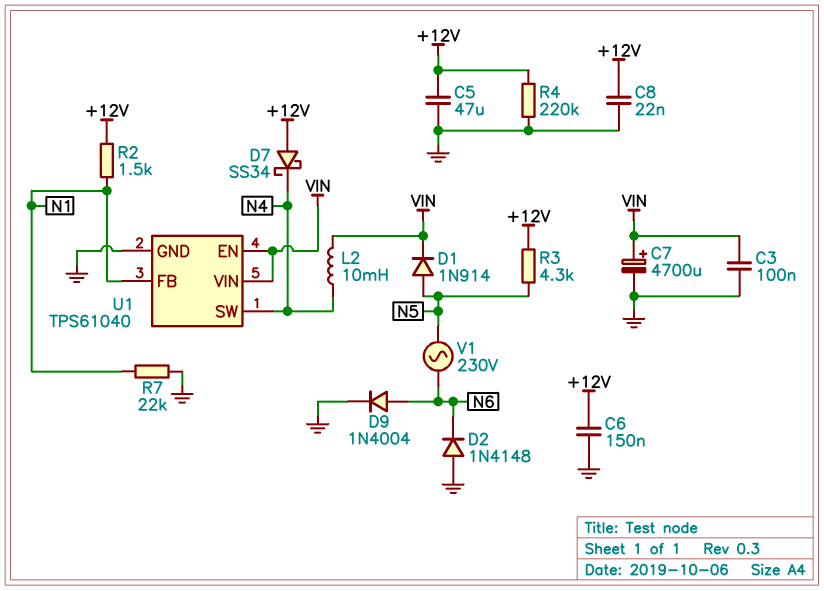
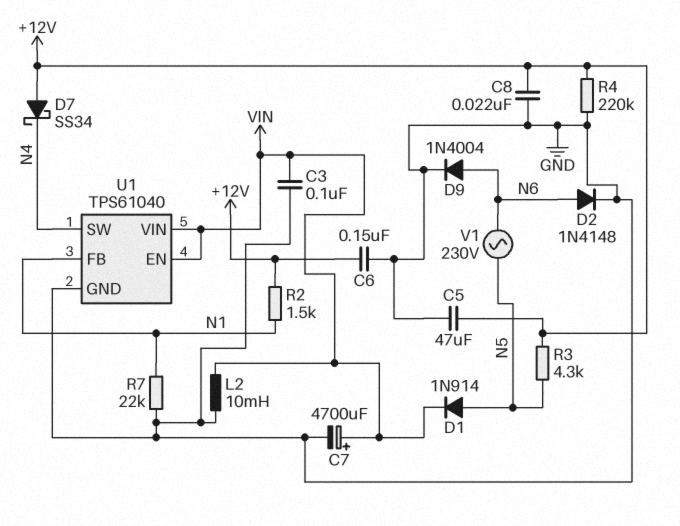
D2: diode 1N4148 (A GND, K N6) -> diode 1N4148 (A N6, K GND)
L2: 10mH (N4, VIN) -> 10mH (GND, VIN)

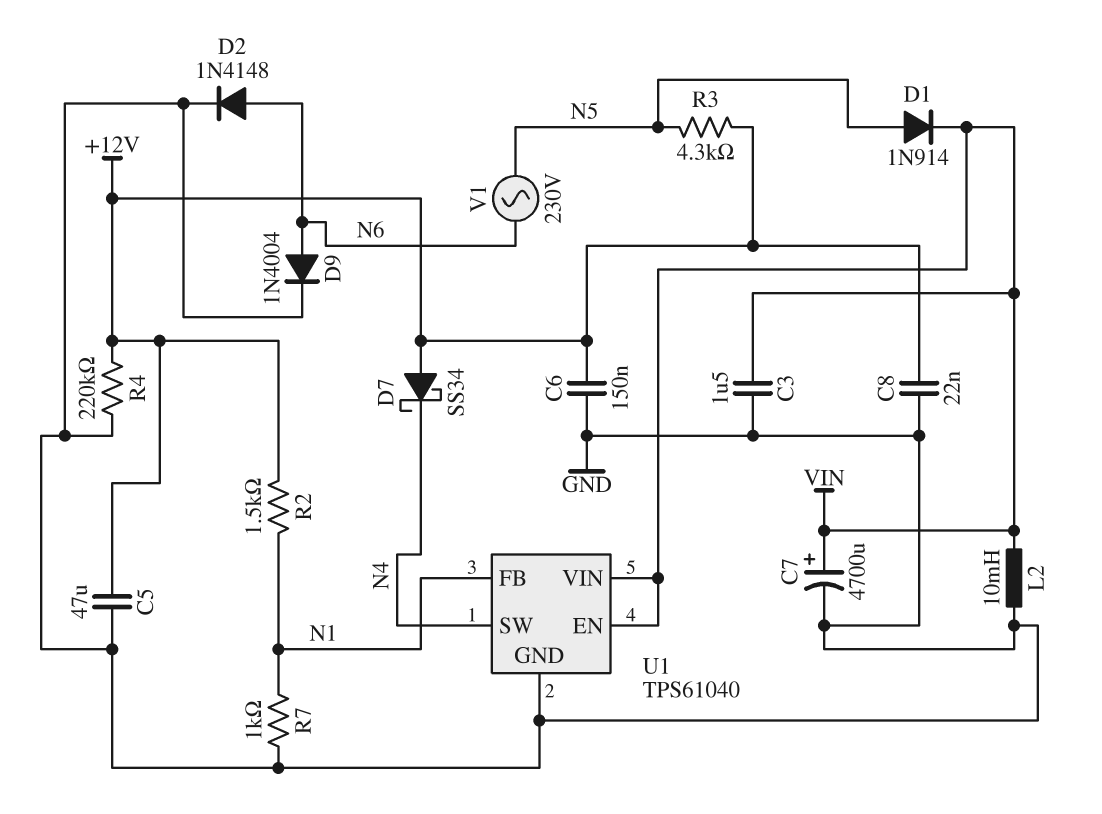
C3: 100nF (GND, VIN) -> 1.5uF (GND, VIN)
R7: 22k (GND, N1) -> 1k (GND, N1)

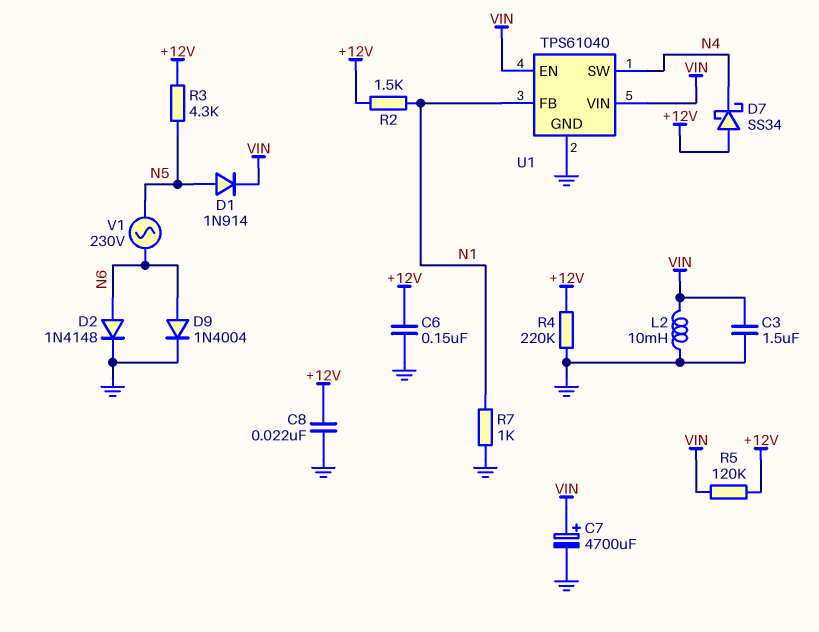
C5: 47uF (+12V, GND) -> none
R5: none -> 120k (+12V, VIN)

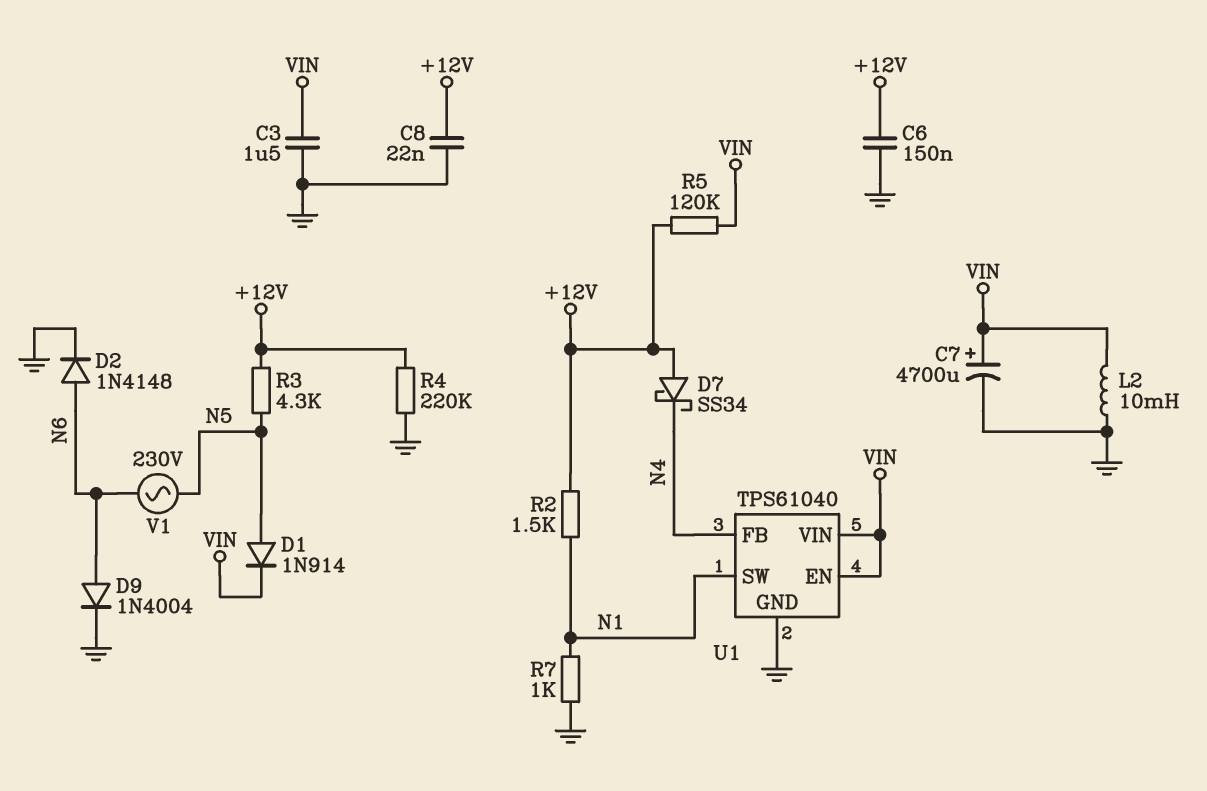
U1 pin FB: N1 -> N4
U1 pin SW: N4 -> N1

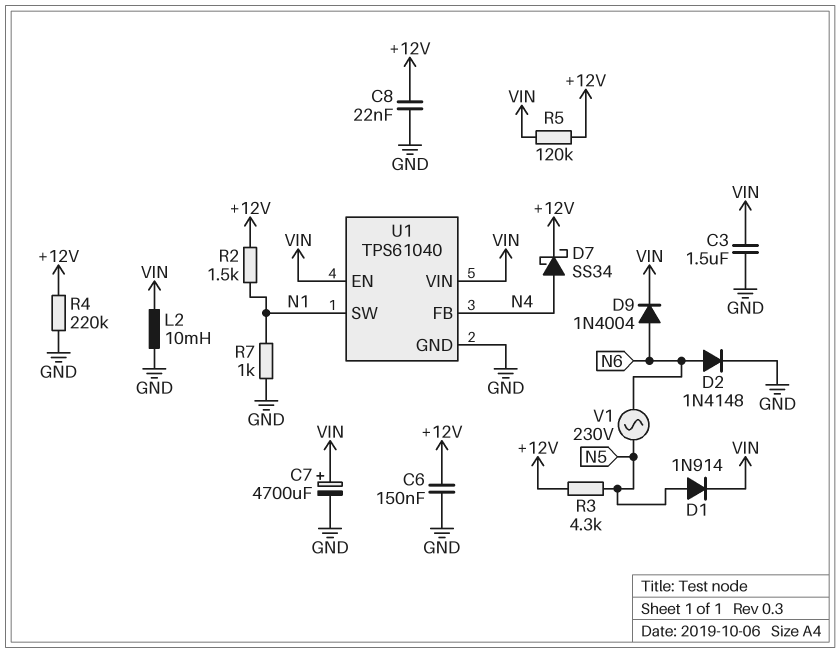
D7: schottky SS34 (A +12V, K N4) -> schottky SS34 (A N4, K +12V)
D9: diode 1N4004 (A N6, K GND) -> diode 1N4004 (A N6, K VIN)

